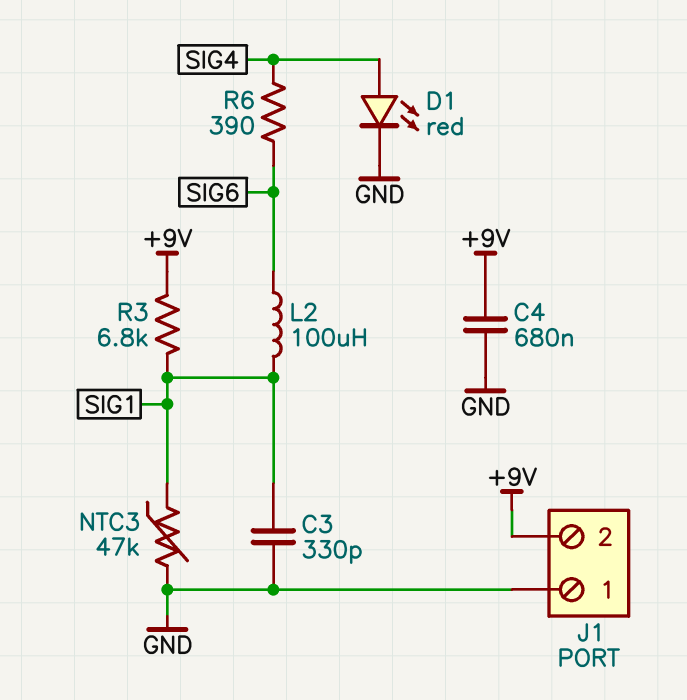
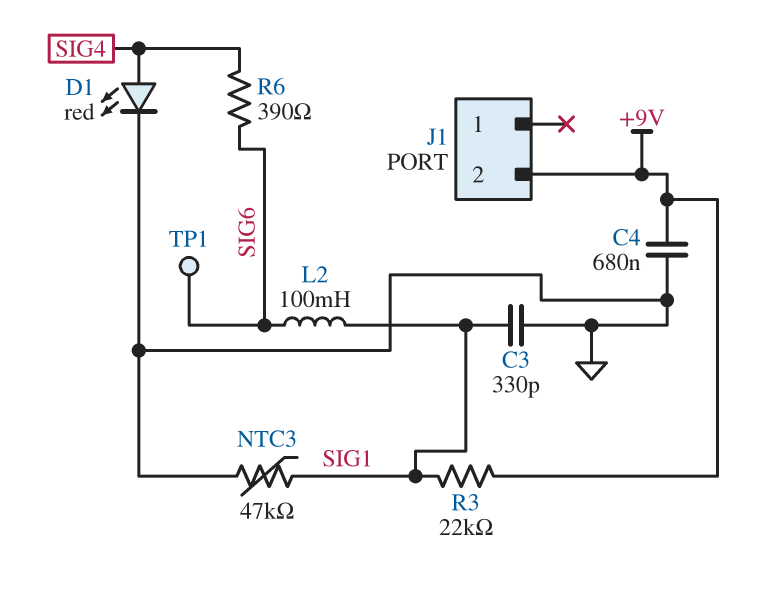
J1 pin 1: GND -> none
L2: 100uH (SIG1, SIG6) -> 100mH (SIG1, SIG6)
R3: 6.8k (+9V, SIG1) -> 22k (+9V, SIG1)
TP1: none -> test point (SIG6)

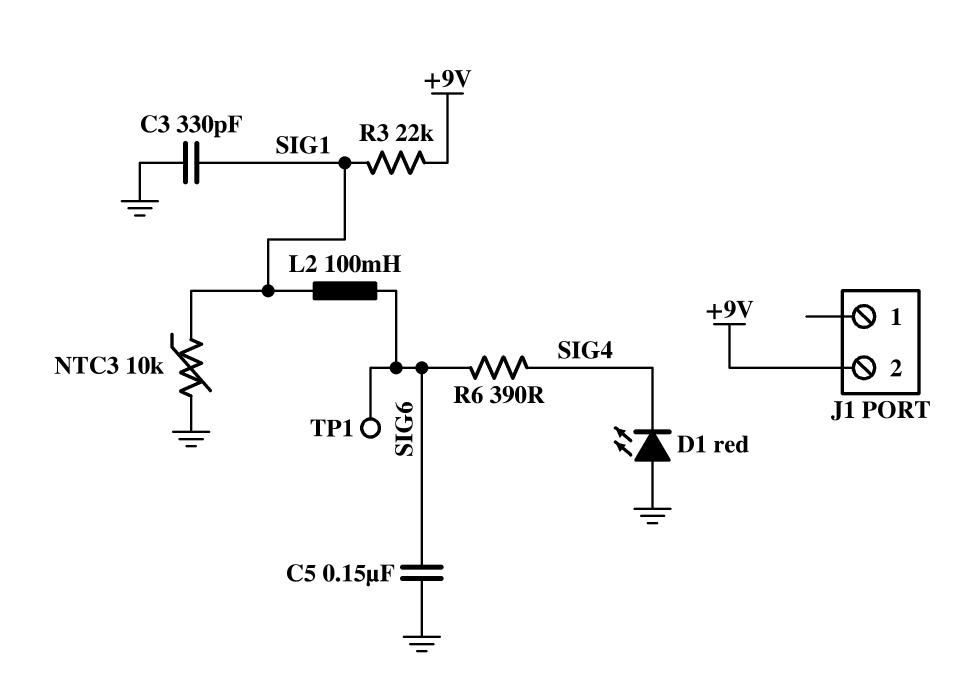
C4: 680nF (+9V, GND) -> none
C5: none -> 150nF (GND, SIG6)
D1: LED red (A SIG4, K GND) -> LED red (A GND, K SIG4)
NTC3: 47k (GND, SIG1) -> 10k (GND, SIG1)

